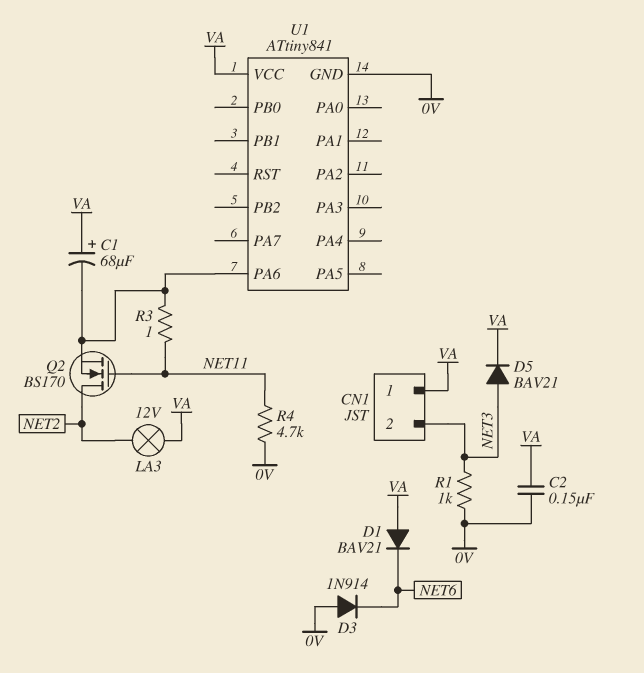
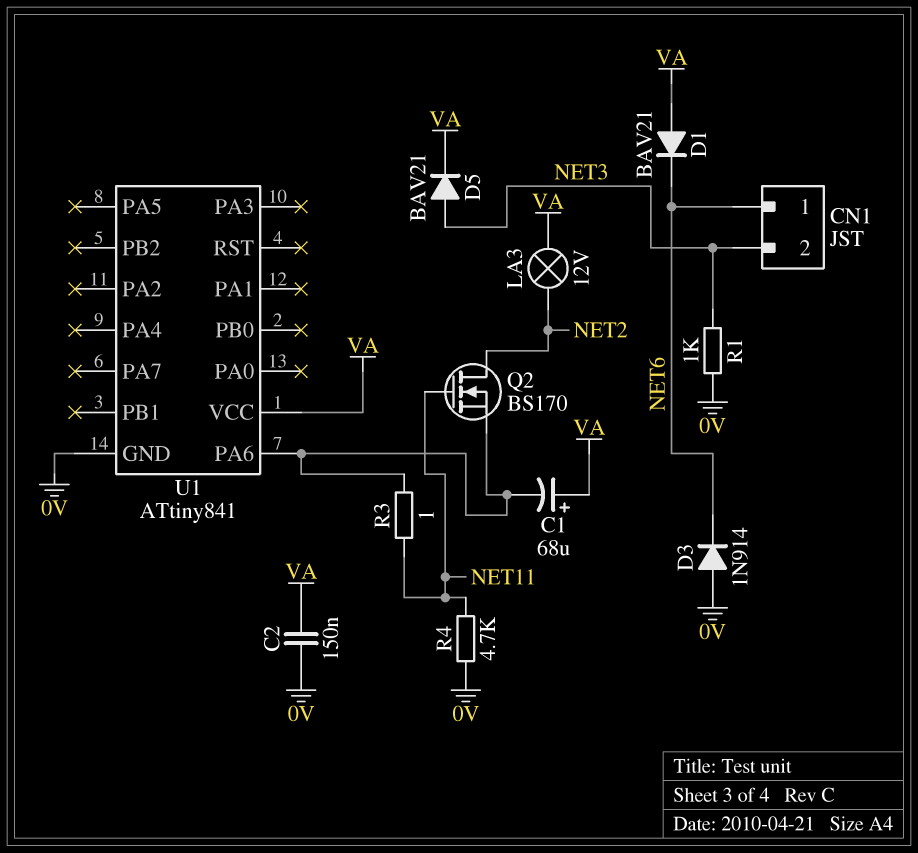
CN1 pin 1: VA -> NET6

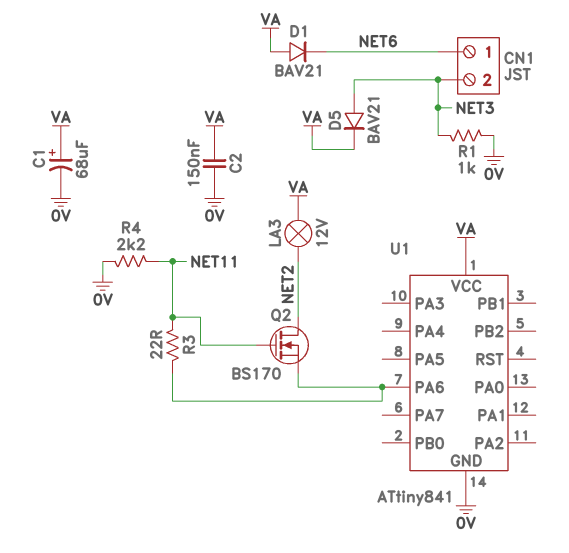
C1: 68uF (plus VA, minus U1/PA6) -> 68uF (plus VA, minus 0V)
D3: diode 1N914 (A 0V, K NET6) -> none
R3: 1 (NET11, U1/PA6) -> 22 (NET11, U1/PA6)
R4: 4.7k (0V, NET11) -> 2.2k (0V, NET11)

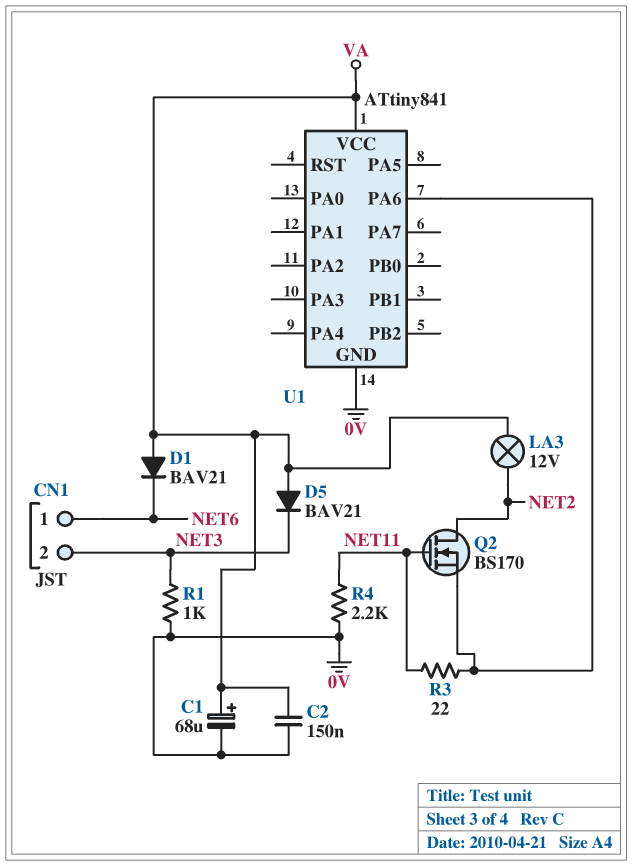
D5: diode BAV21 (A NET3, K VA) -> diode BAV21 (A VA, K NET3)

